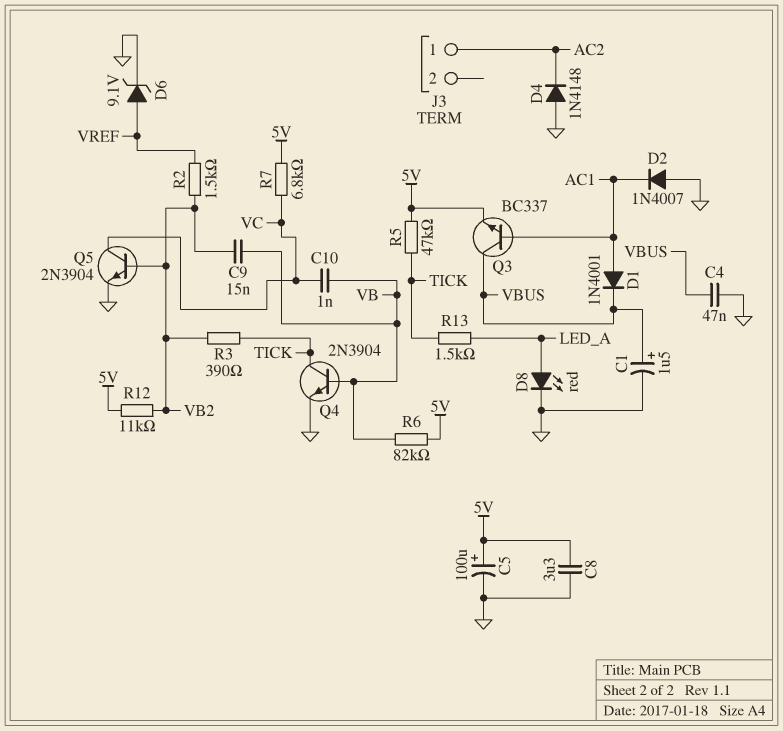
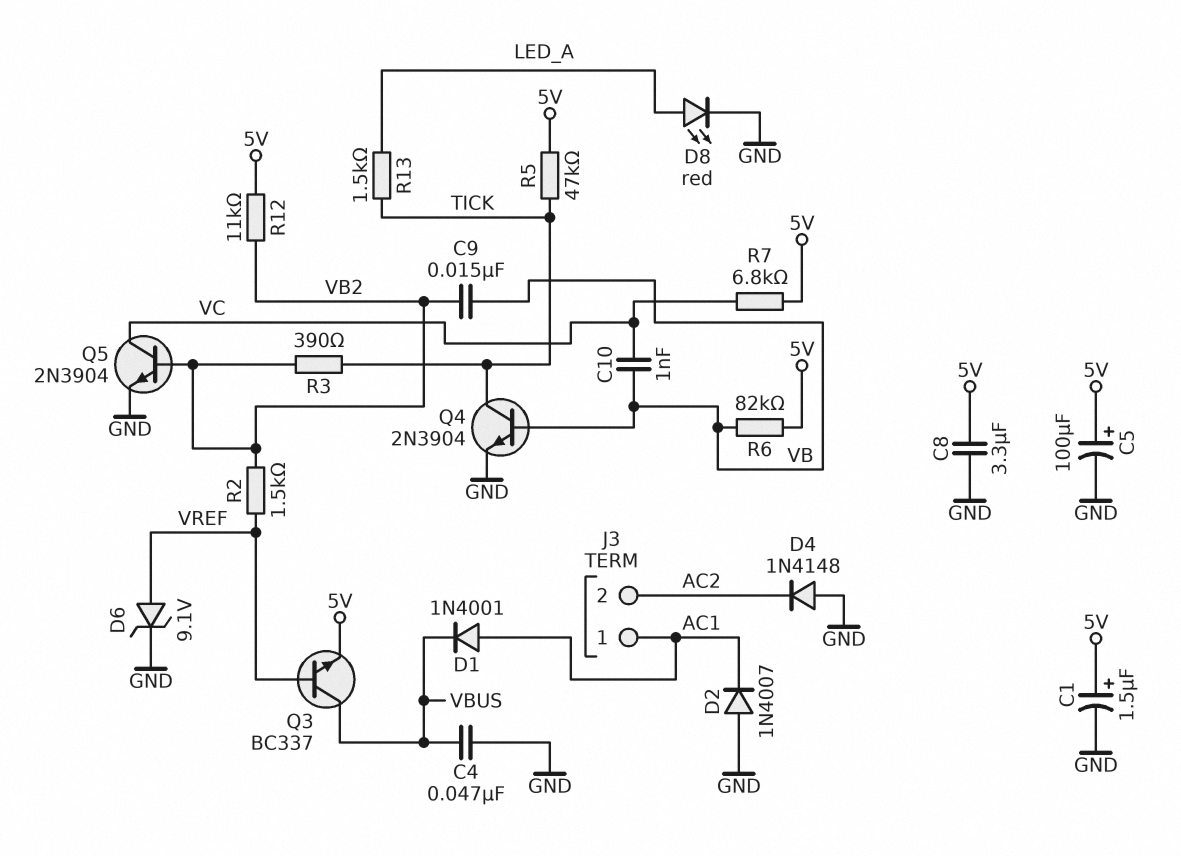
C1: 1.5uF (plus VBUS, minus GND) -> 1.5uF (plus 5V, minus GND)
J3 pin 1: AC2 -> AC1
J3 pin 2: none -> AC2
Q3: NPN BC337 (B AC1, C VBUS, E 5V) -> NPN BC337 (B VREF, C VBUS, E 5V)

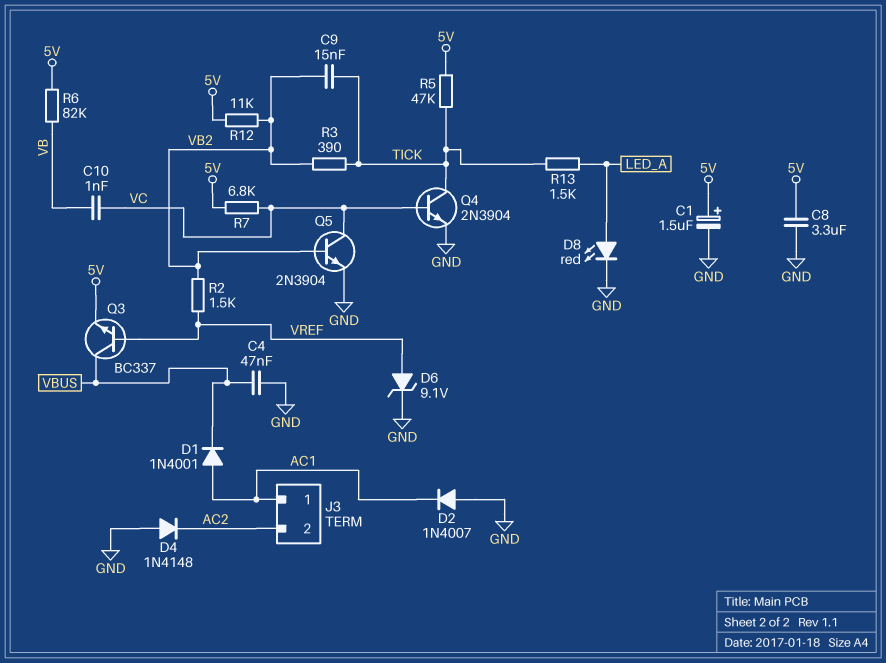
C5: 100uF (plus 5V, minus GND) -> none
C9: 15nF (VB, VB2) -> 15nF (TICK, VB2)
Q4: NPN 2N3904 (B VB, C TICK, E GND) -> NPN 2N3904 (B VC, C TICK, E GND)

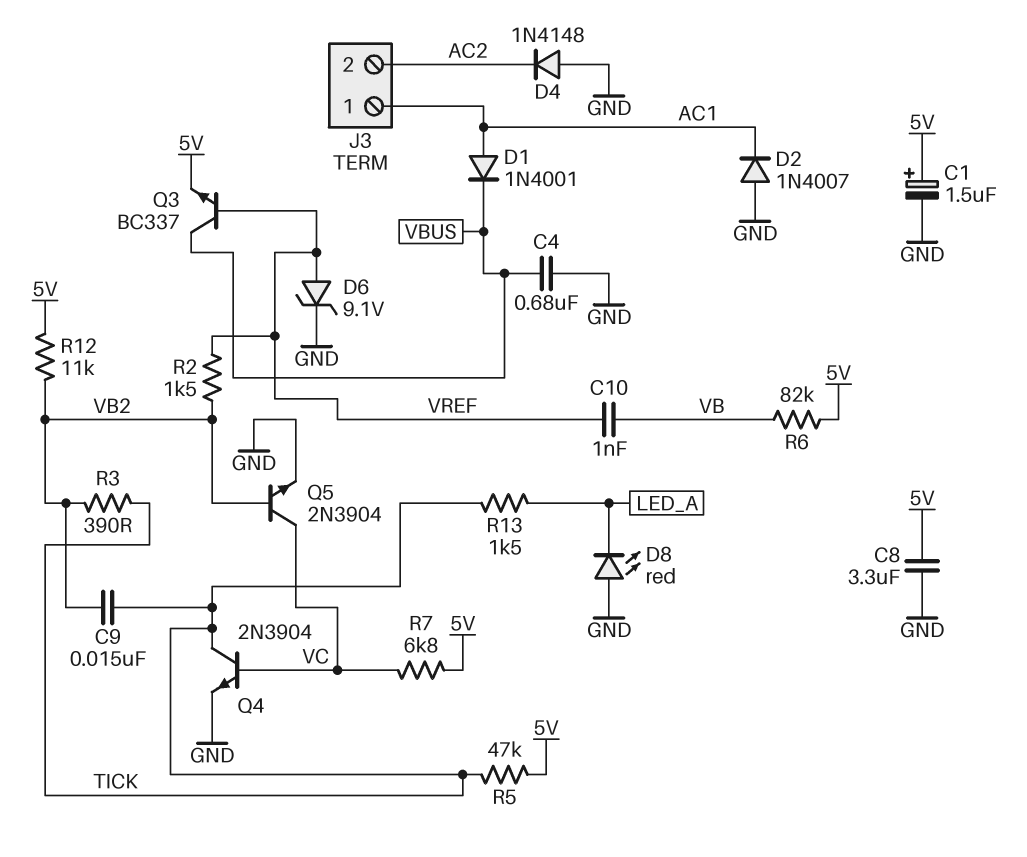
C4: 47nF (GND, VBUS) -> 680nF (GND, VBUS)
C10: 1nF (VB, VC) -> 1nF (VB, VREF)
D8: LED red (A LED_A, K GND) -> LED red (A GND, K LED_A)

